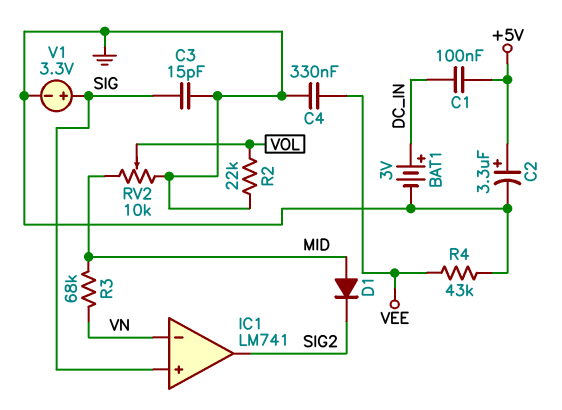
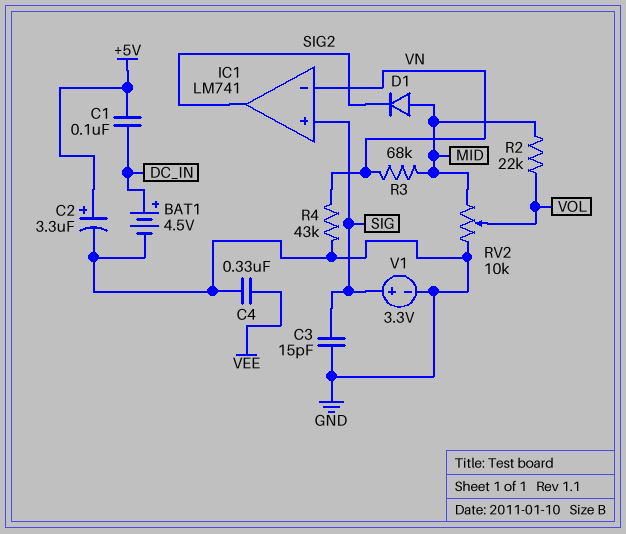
BAT1: 3V (plus DC_IN, minus GND) -> 4.5V (plus DC_IN, minus GND)
R2: 22k (GND, VOL) -> 22k (MID, VOL)
R4: 43k (GND, VEE) -> 43k (GND, VN)

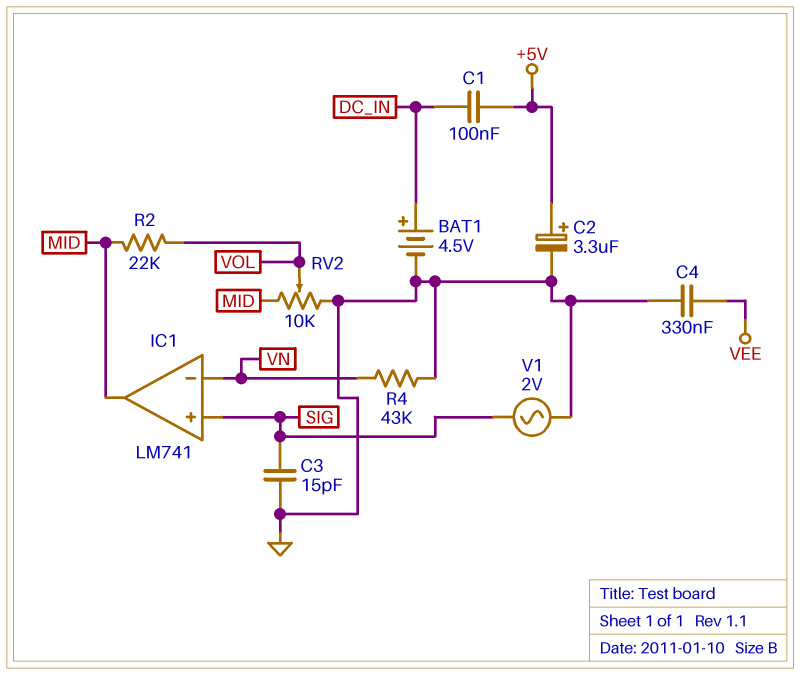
D1: diode (A MID, K SIG2) -> none
IC1 pin out: SIG2 -> MID
R3: 68k (MID, VN) -> none
V1: 3.3V (plus SIG, minus GND) -> AC 2V (GND, SIG)

